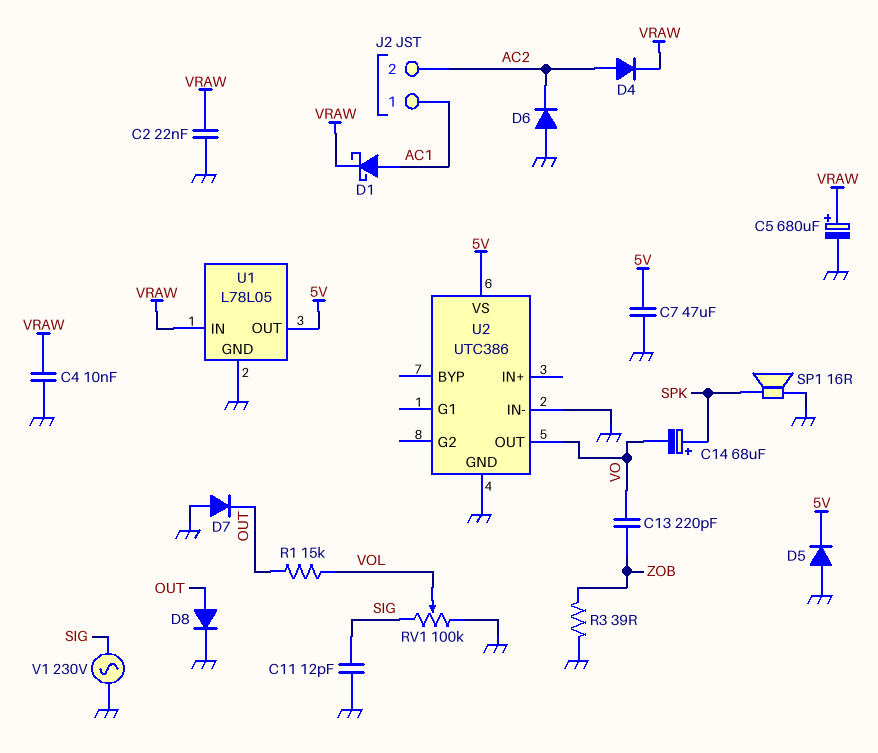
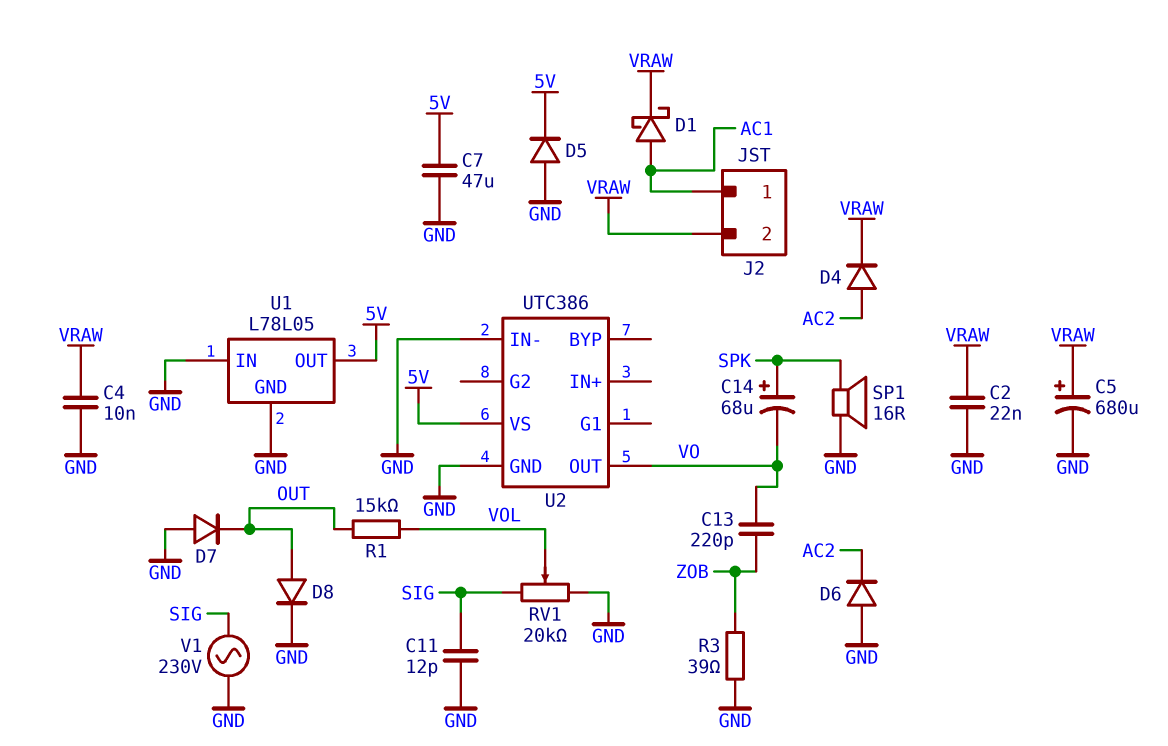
J2 pin 2: AC2 -> VRAW
RV1: 100k (GND, SIG, wiper VOL) -> 20k (GND, SIG, wiper VOL)
U1 pin IN: VRAW -> GND

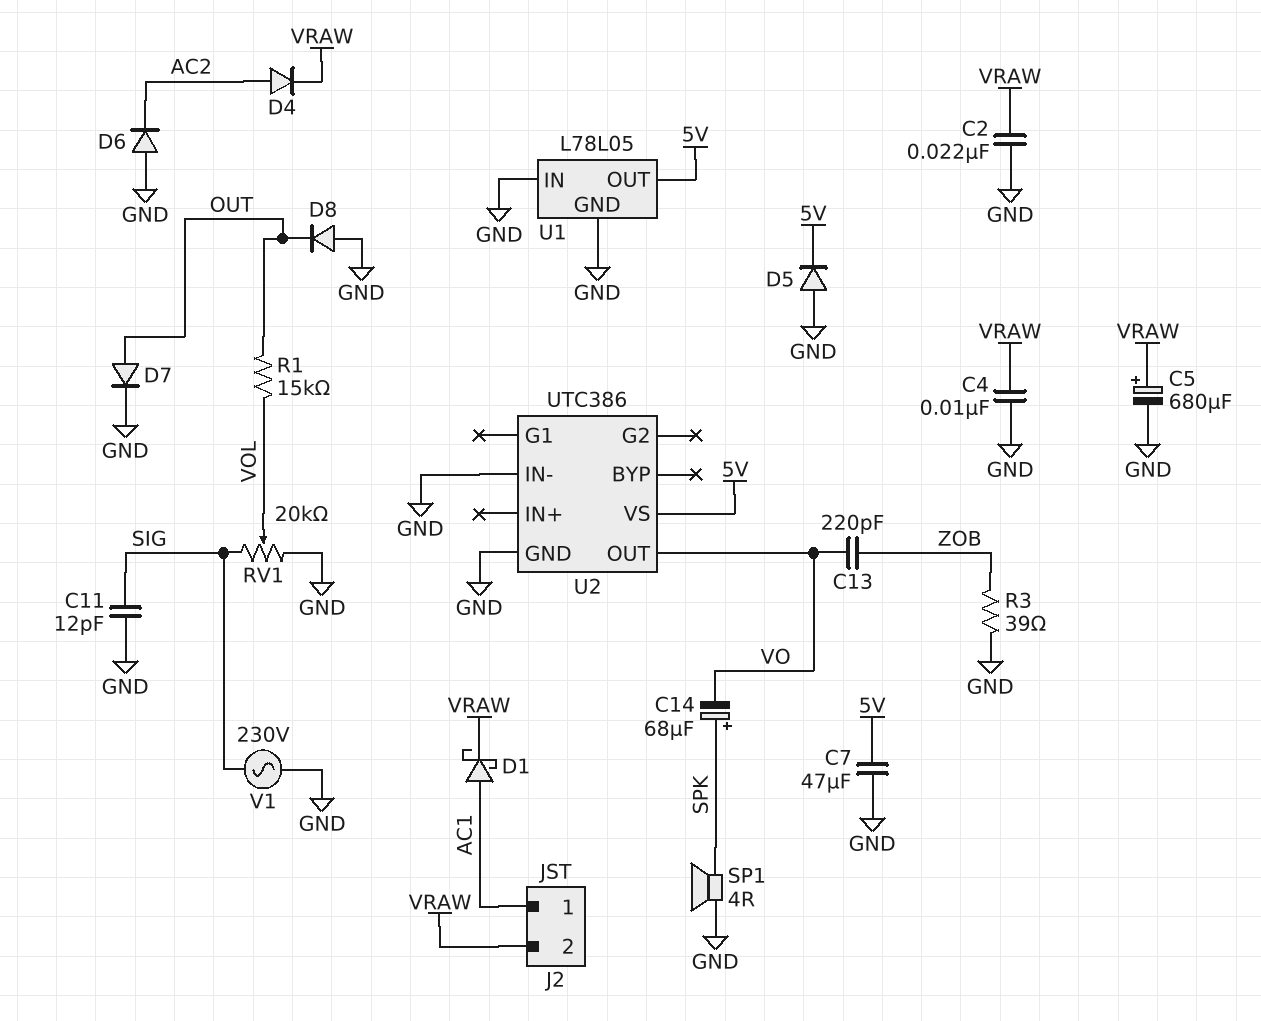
D7: diode (A GND, K OUT) -> diode (A OUT, K GND)
D8: diode (A OUT, K GND) -> diode (A GND, K OUT)
SP1: speaker 16R (GND, SPK) -> speaker 4R (GND, SPK)

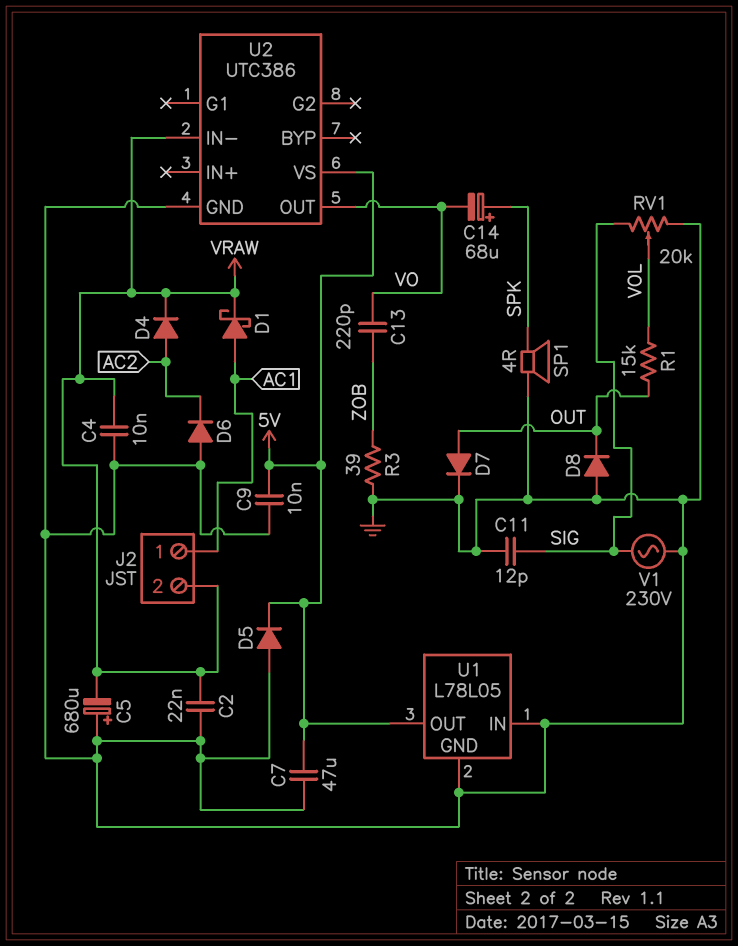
C5: 680uF (plus VRAW, minus GND) -> 680uF (plus GND, minus VRAW)
C9: none -> 10nF (5V, GND)
U2 pin IN-: GND -> VRAW

